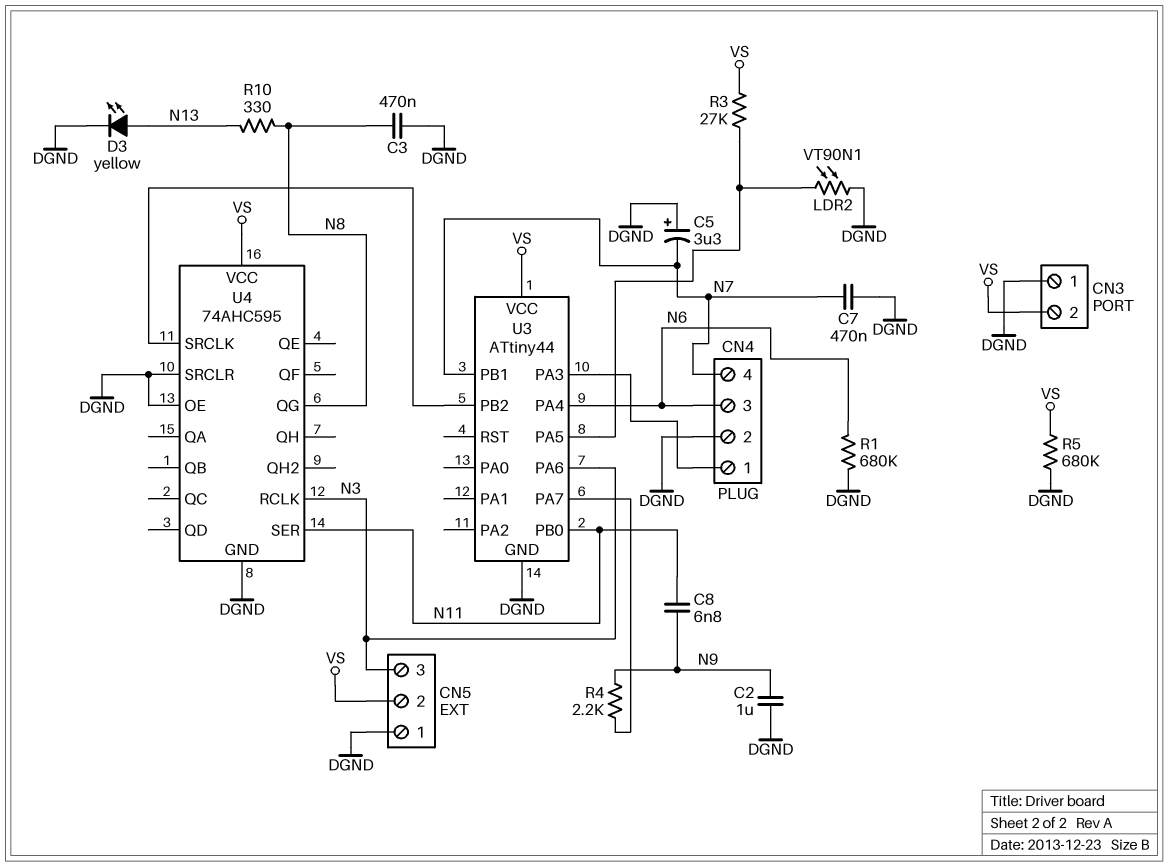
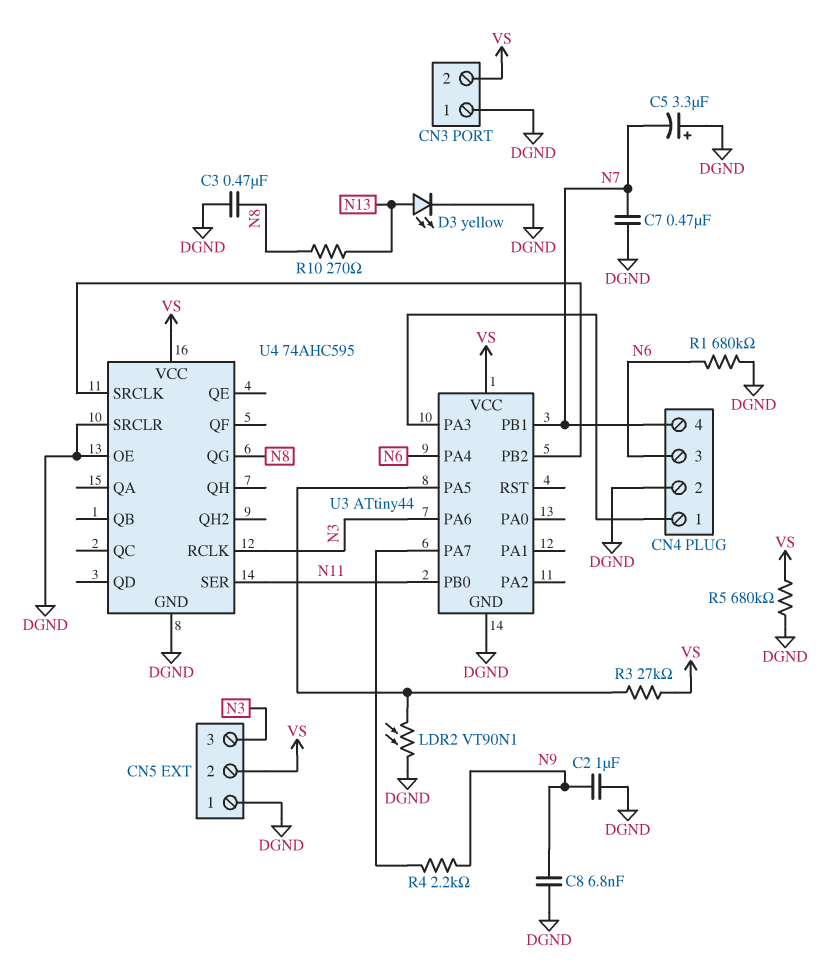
C8: 6.8nF (N9, N11) -> 6.8nF (DGND, N9)
R10: 330 (N8, N13) -> 270 (N8, N13)

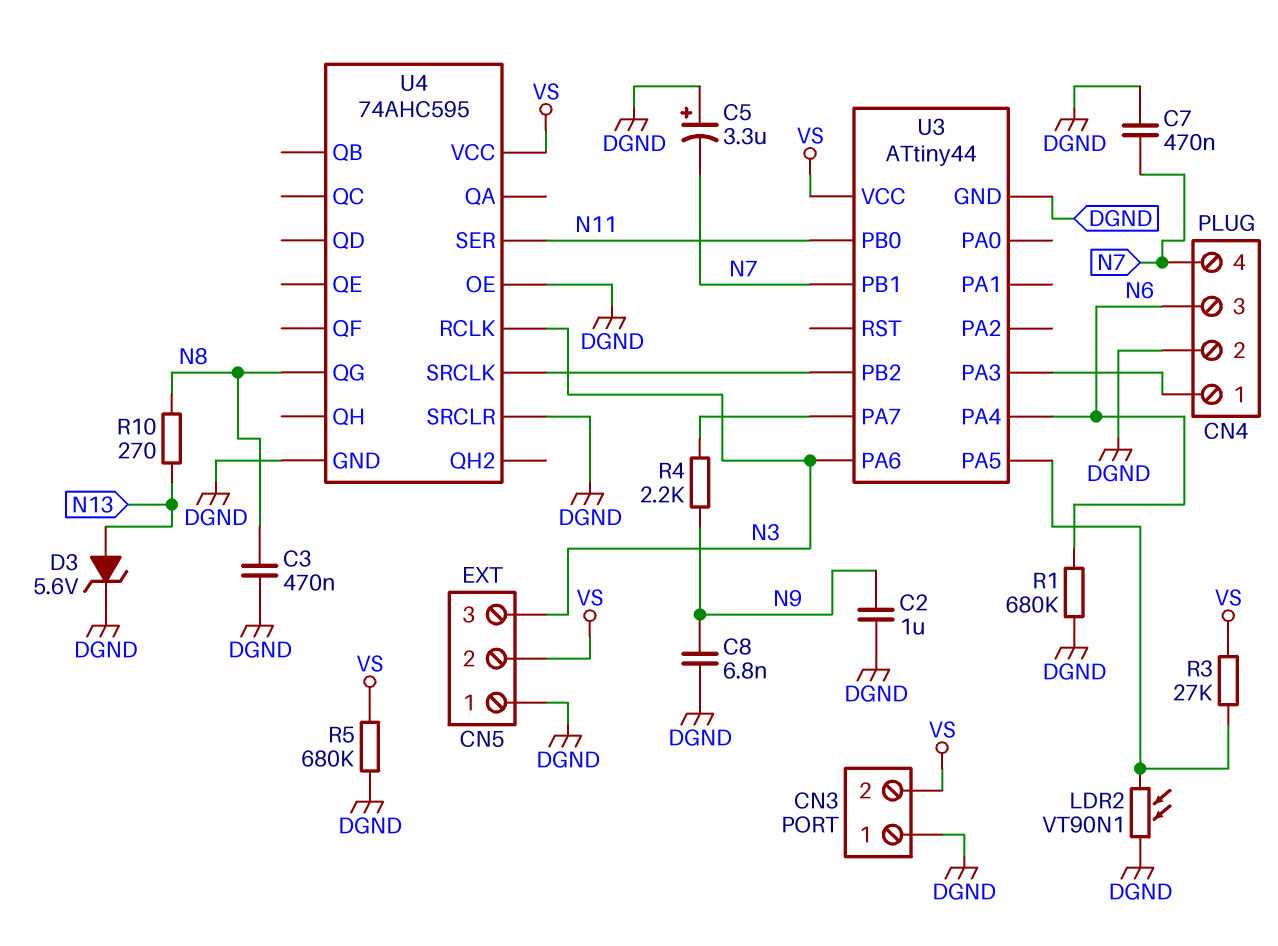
D3: LED yellow (A N13, K DGND) -> zener 5.6V (A N13, K DGND)

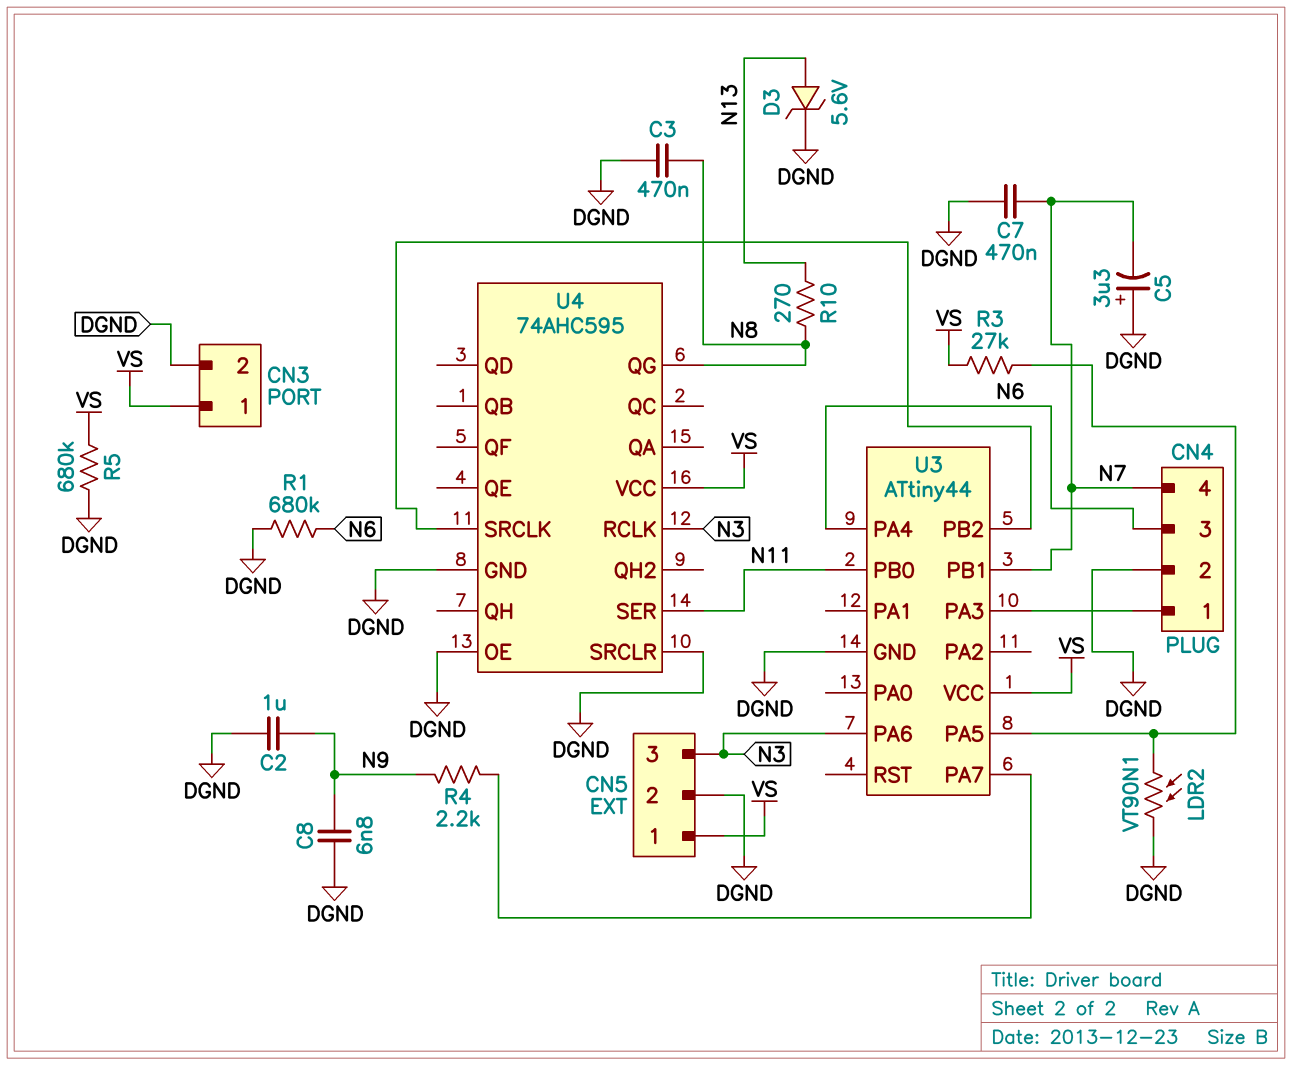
CN3 pin 1: DGND -> VS
CN3 pin 2: VS -> DGND
CN5 pin 1: DGND -> VS
CN5 pin 2: VS -> DGND

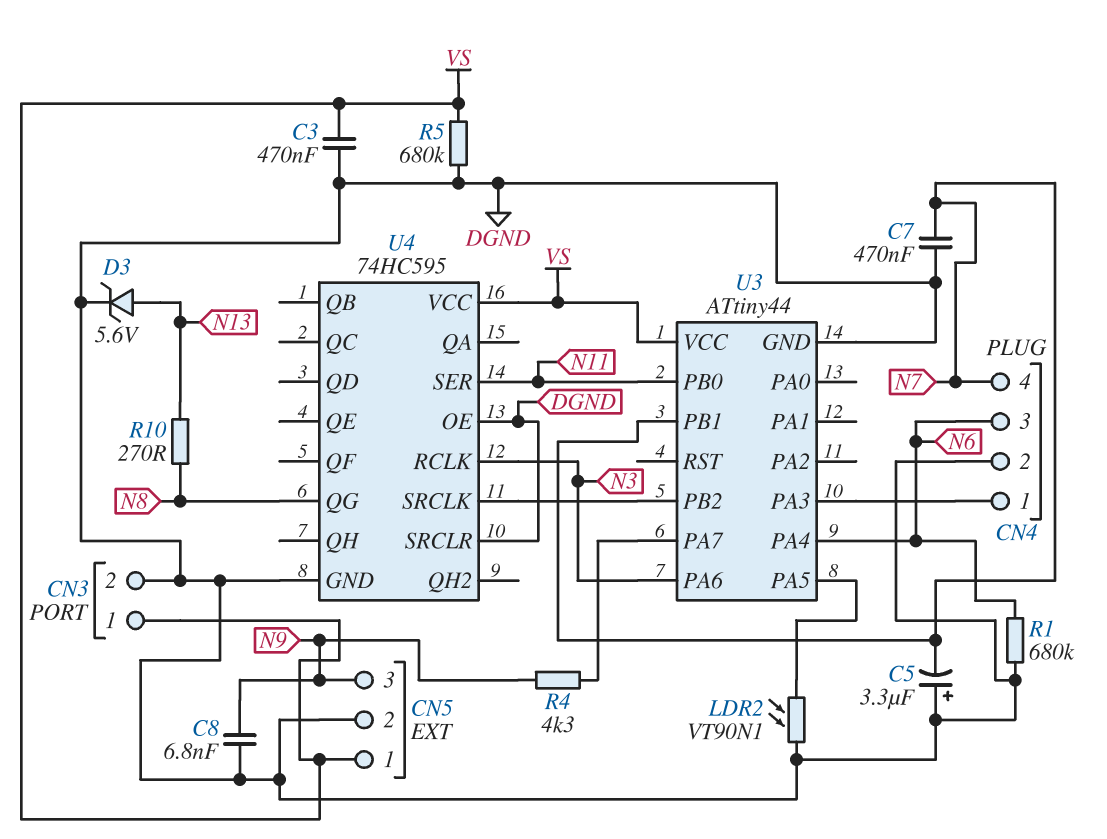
C2: 1uF (DGND, N9) -> none
C3: 470nF (DGND, N8) -> 470nF (DGND, VS)
CN5 pin 3: N3 -> N9
R3: 27k (U3/PA5, VS) -> none
R4: 2.2k (N9, U3/PA7) -> 4.3k (N9, U3/PA7)
U4: 74AHC595 -> 74HC595

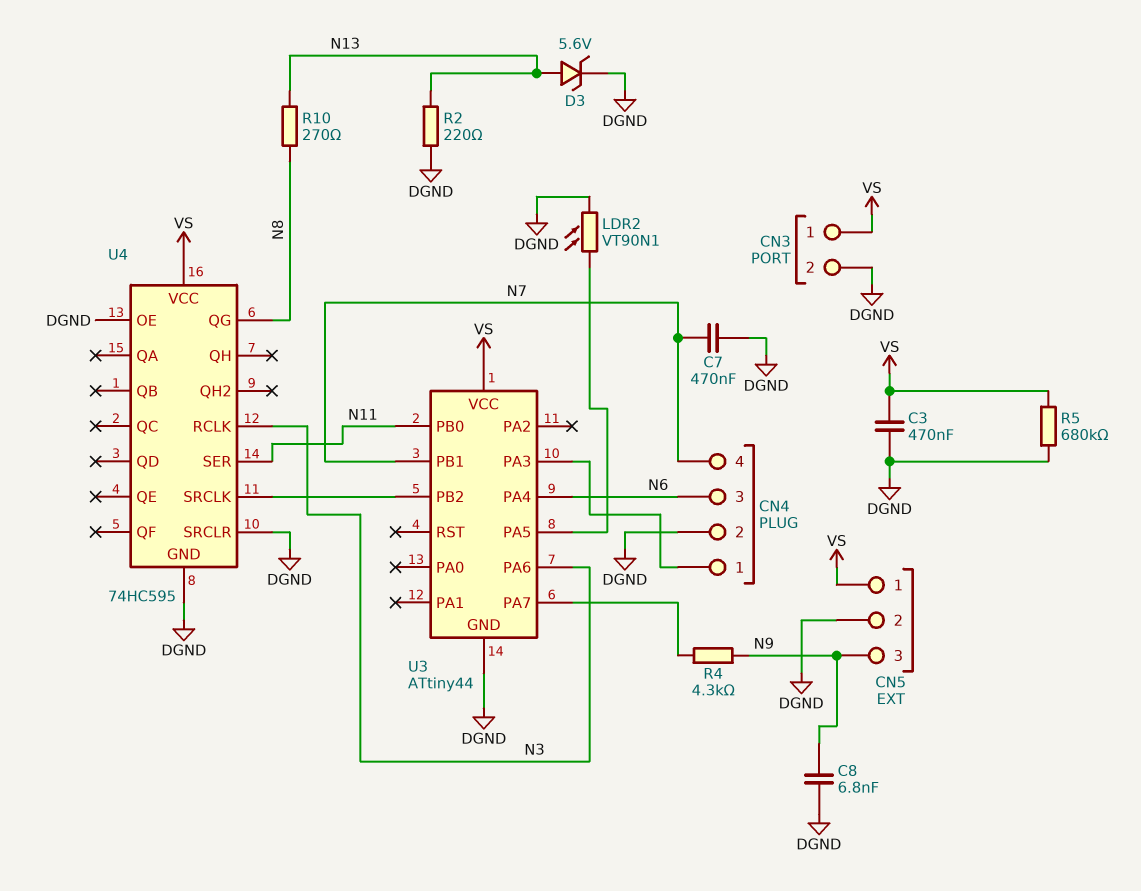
C5: 3.3uF (plus DGND, minus N7) -> none
R1: 680k (DGND, N6) -> none
R2: none -> 220 (DGND, N13)

